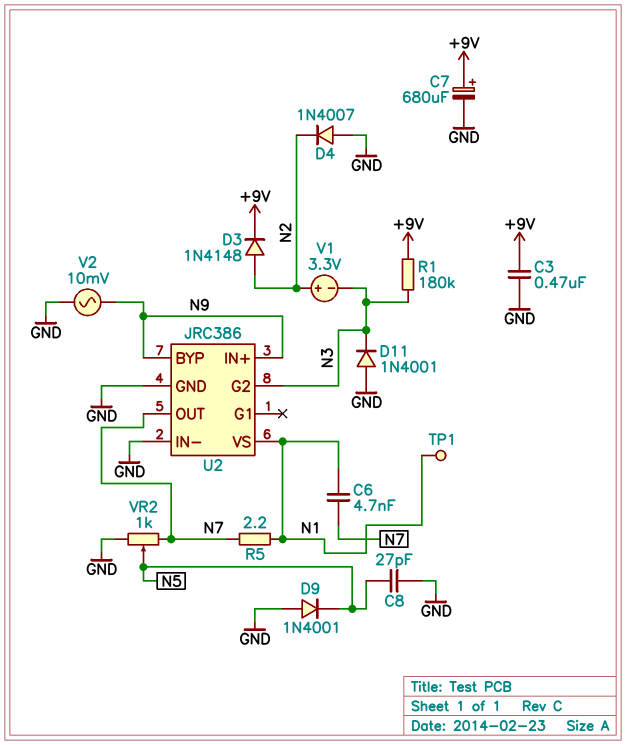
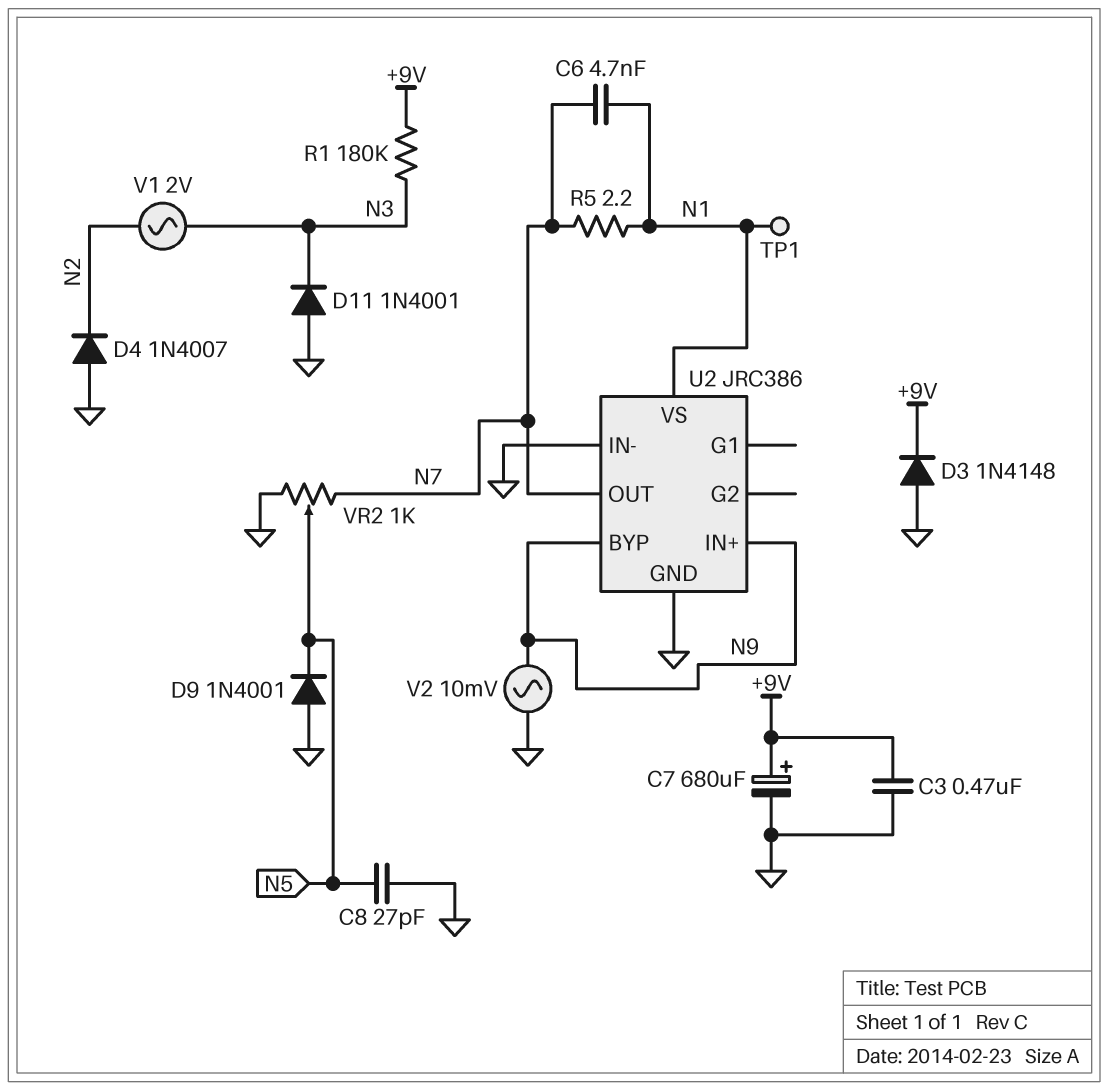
D3: diode 1N4148 (A N2, K +9V) -> diode 1N4148 (A GND, K +9V)
U2 pin G2: N3 -> none
V1: 3.3V (plus N2, minus N3) -> AC 2V (N2, N3)

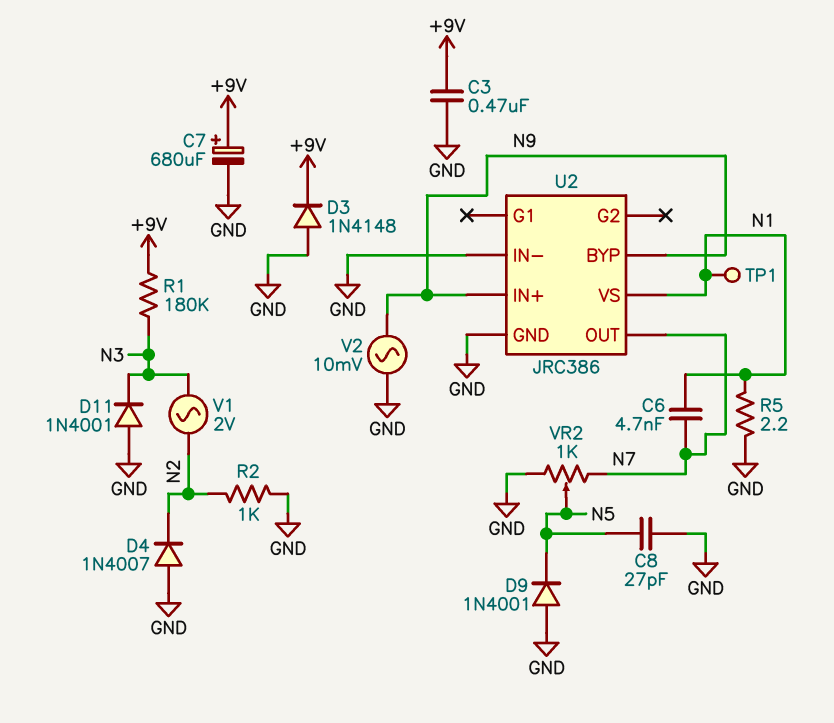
R2: none -> 1k (GND, N2)
R5: 2.2 (N1, N7) -> 2.2 (GND, N1)

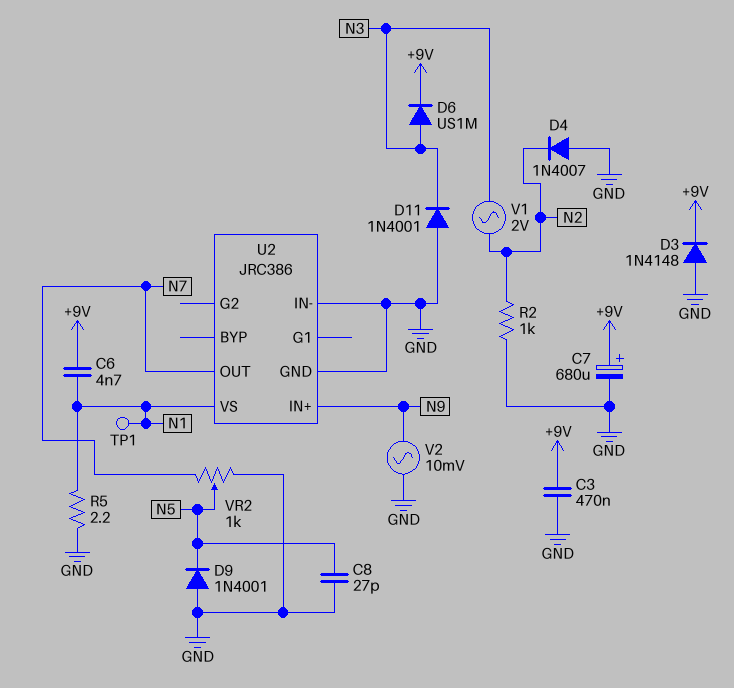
C6: 4.7nF (N1, N7) -> 4.7nF (+9V, N1)
D6: none -> diode US1M (A N3, K +9V)
R1: 180k (+9V, N3) -> none
U2 pin BYP: N9 -> none

